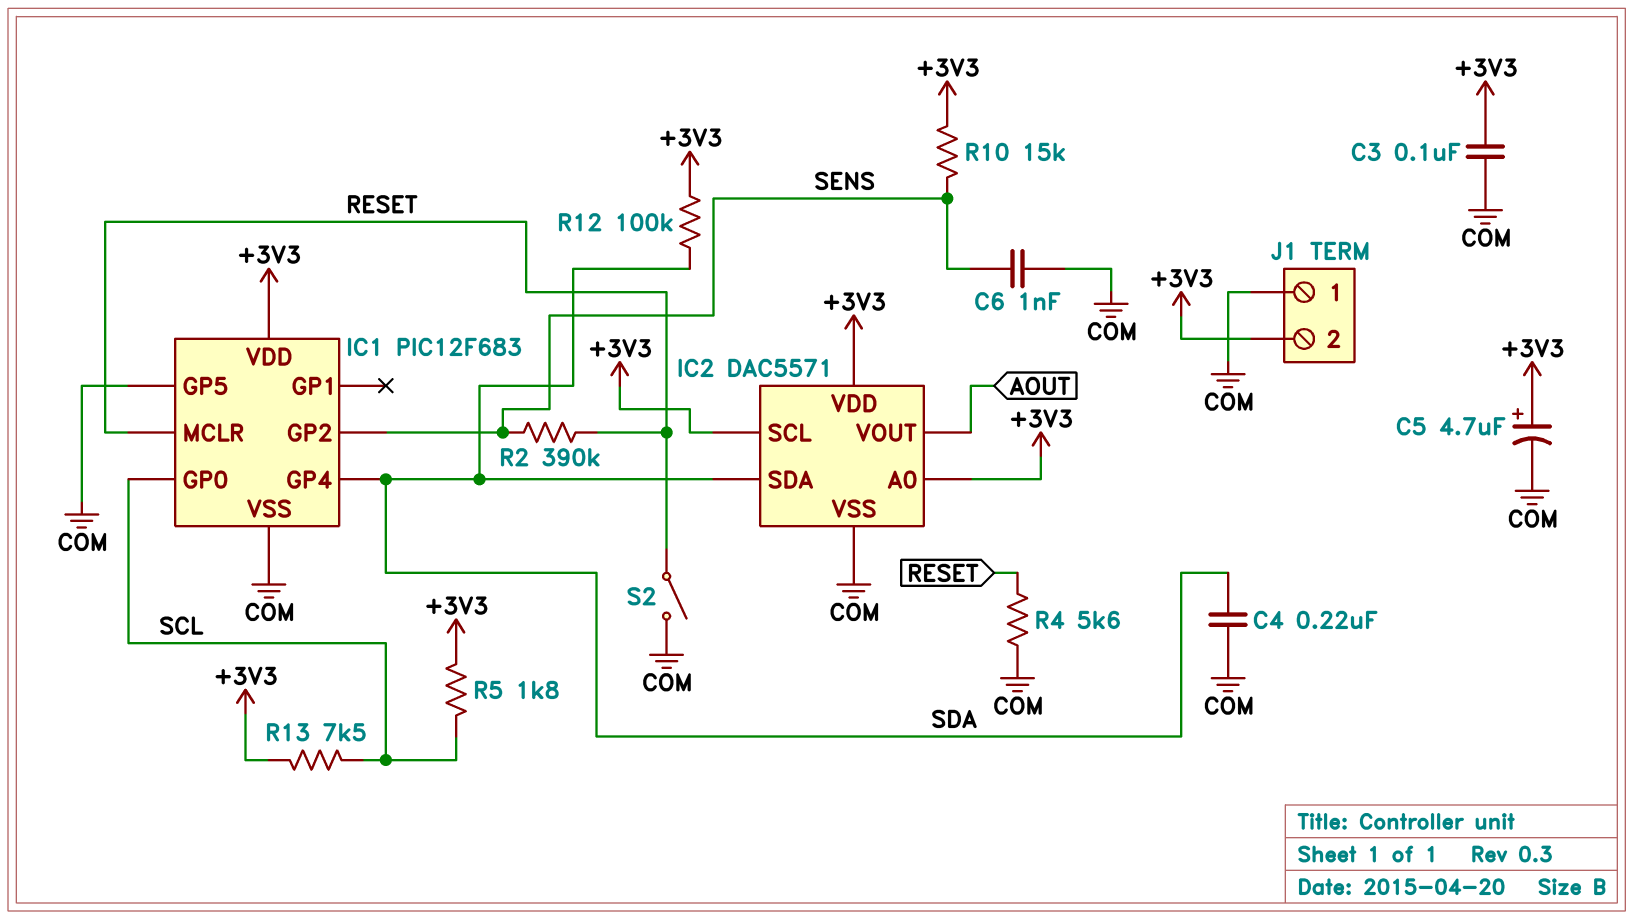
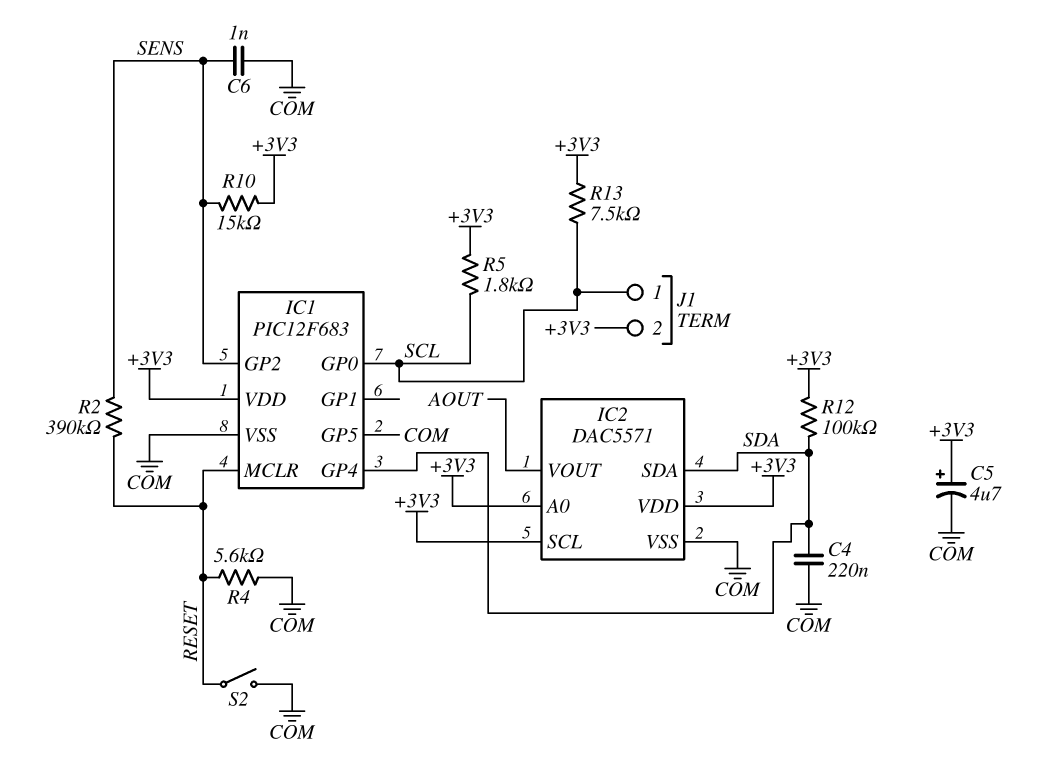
C3: 100nF (+3V3, COM) -> none
J1 pin 1: COM -> SCL

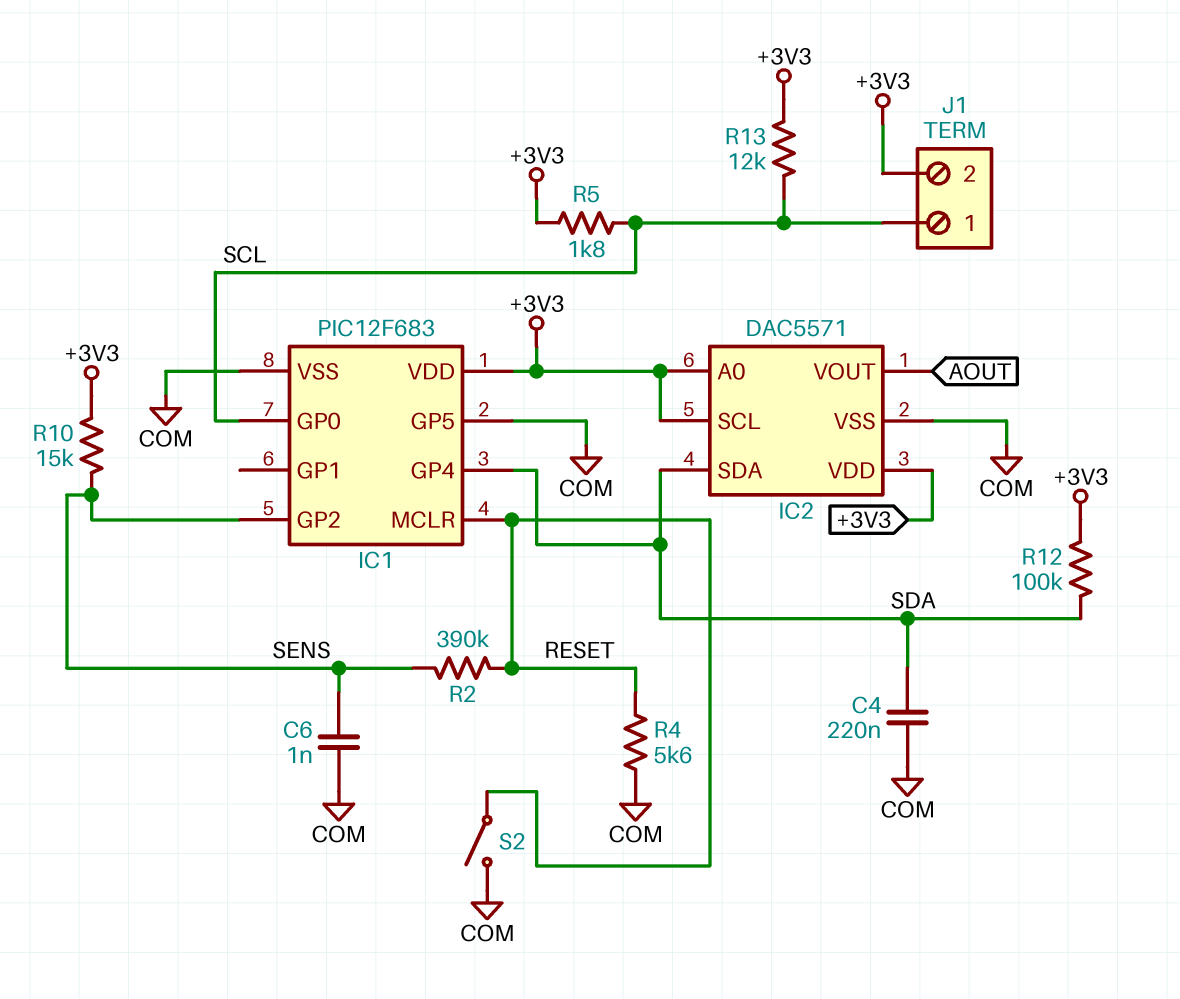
C5: 4.7uF (plus +3V3, minus COM) -> none
R13: 7.5k (+3V3, SCL) -> 12k (+3V3, SCL)

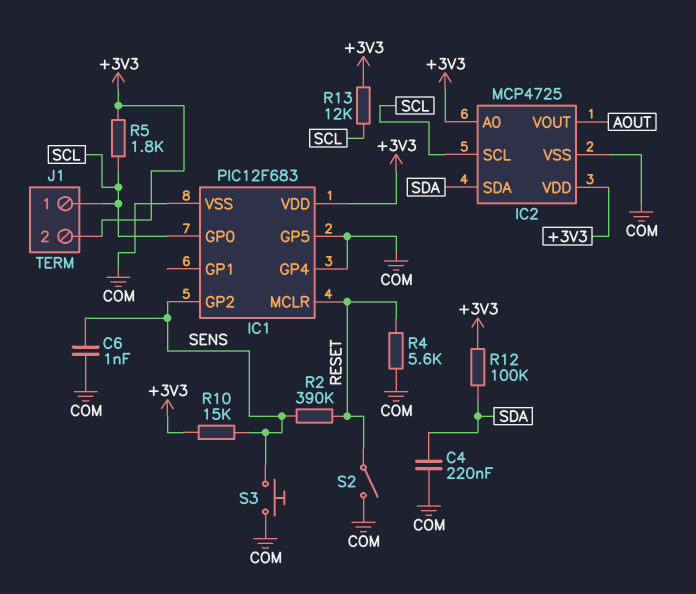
IC1 pin GP4: SDA -> COM
IC2: DAC5571 -> MCP4725
IC2 pin SCL: +3V3 -> SCL
S3: none -> button (COM, SENS)

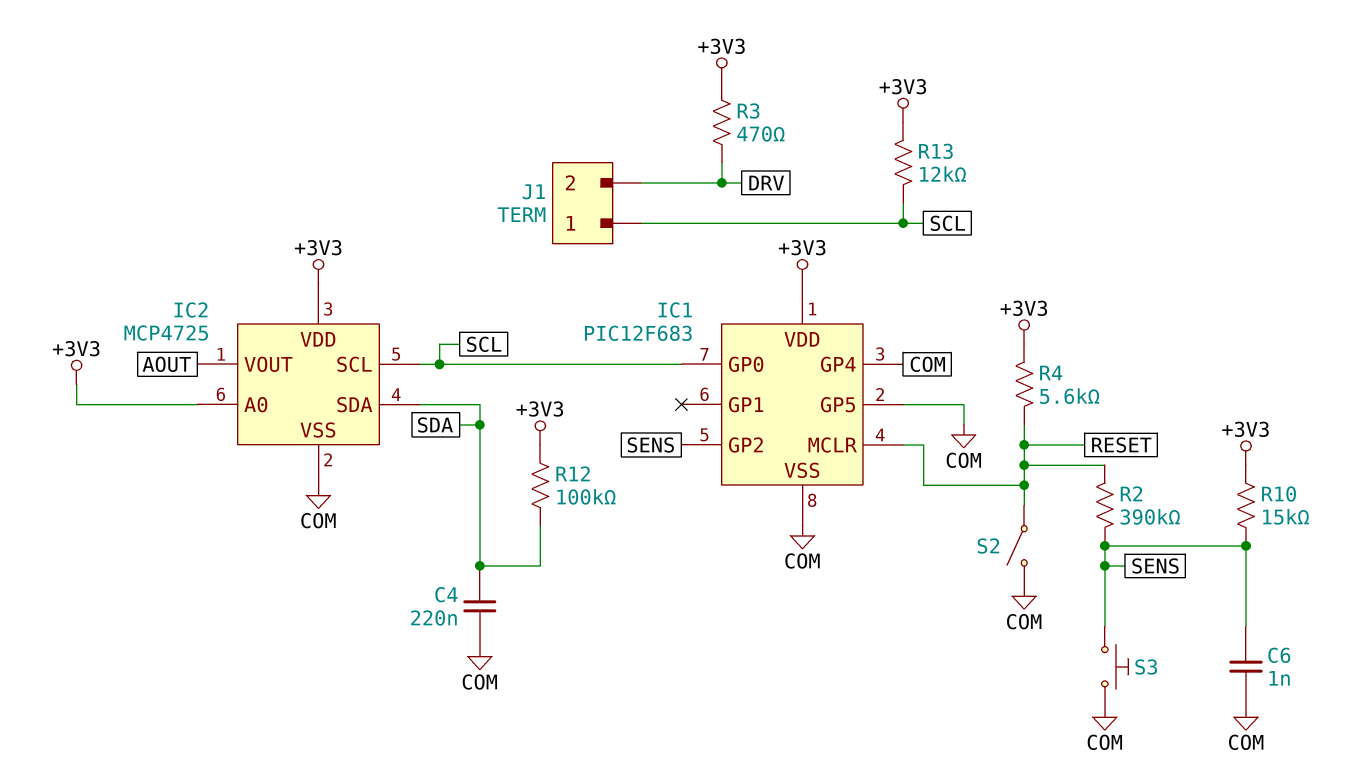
J1 pin 2: +3V3 -> DRV
R3: none -> 470 (+3V3, DRV)
R4: 5.6k (COM, RESET) -> 5.6k (+3V3, RESET)
R5: 1.8k (+3V3, SCL) -> none

